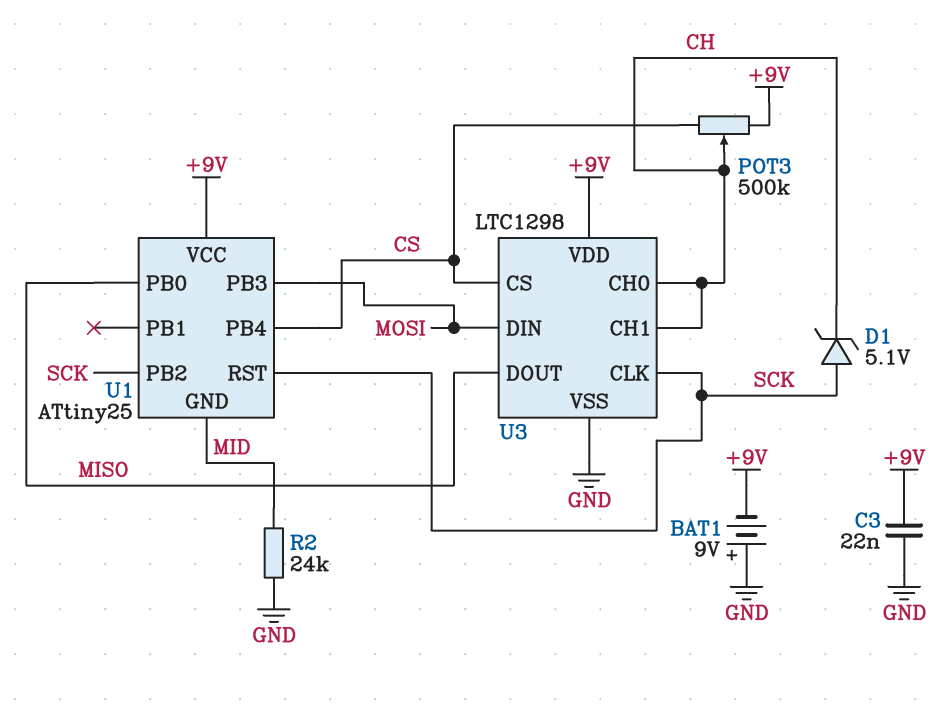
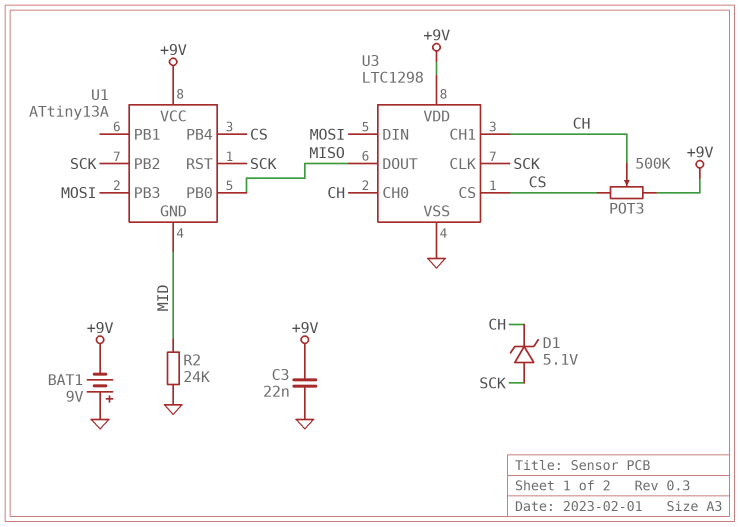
U1: ATtiny25 -> ATtiny13A

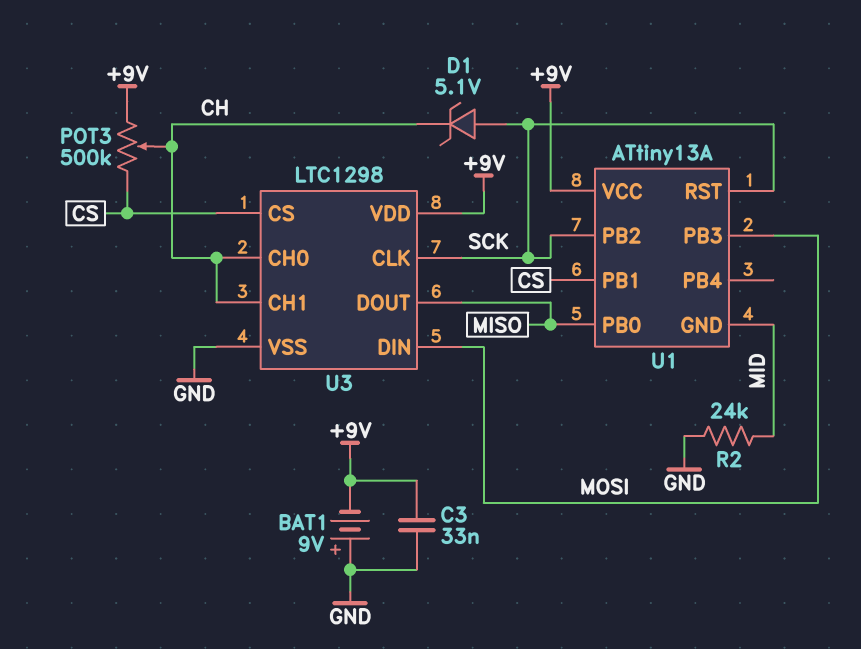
C3: 22nF (+9V, GND) -> 33nF (+9V, GND)
U1 pin PB1: none -> CS
U1 pin PB4: CS -> none

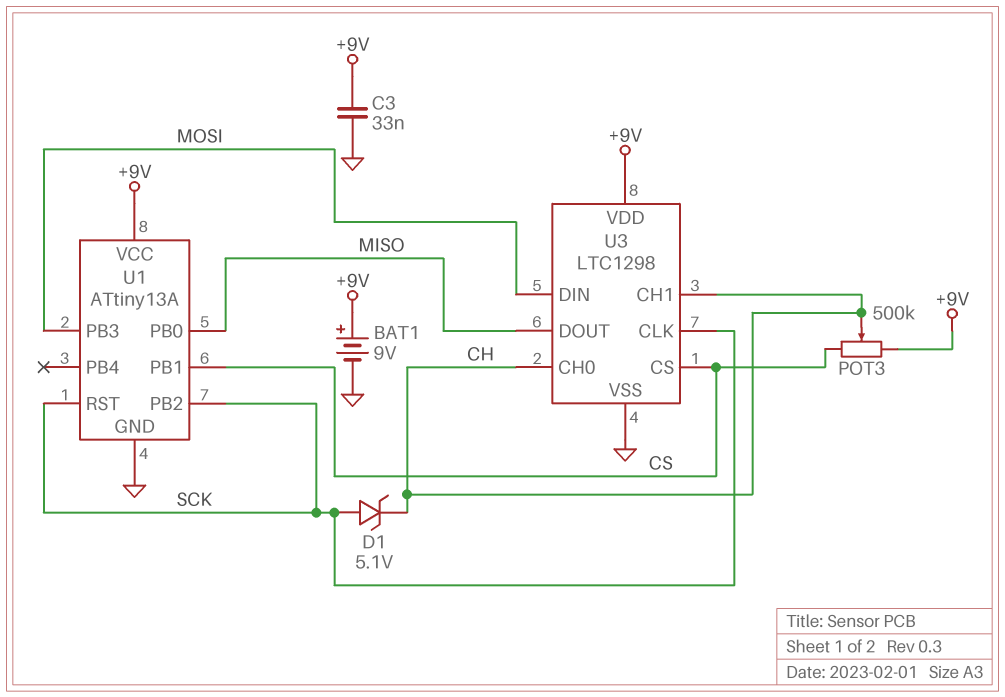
BAT1: 9V (plus GND, minus +9V) -> 9V (plus +9V, minus GND)
R2: 24k (GND, MID) -> none
U1 pin GND: MID -> GND

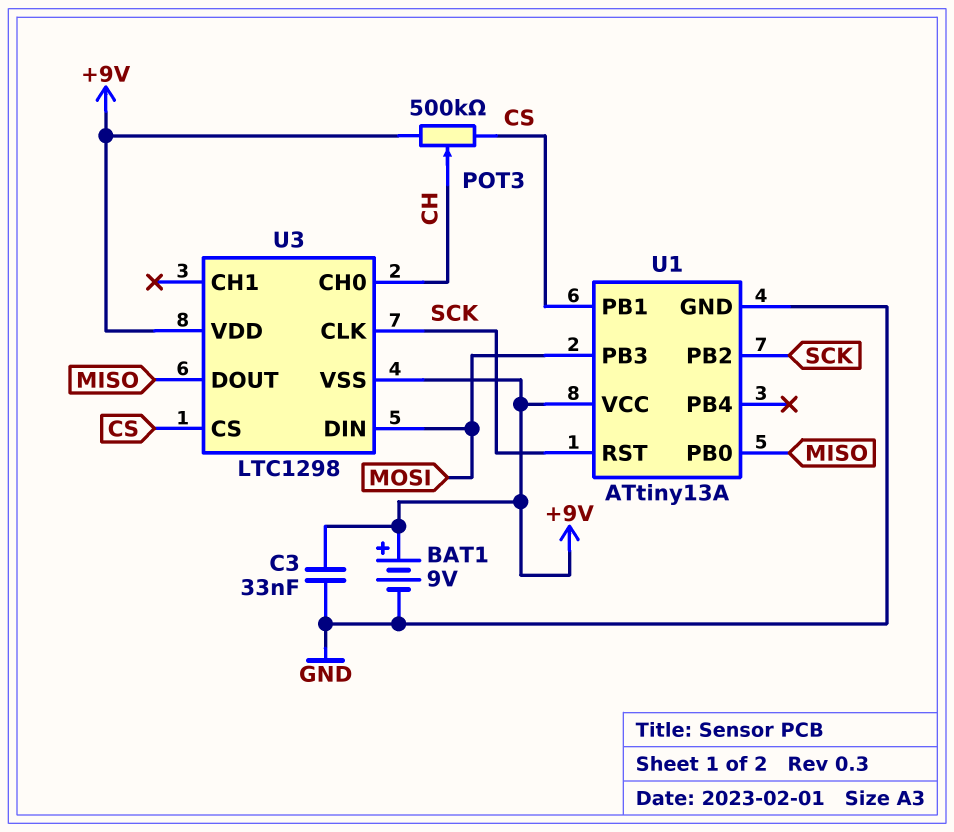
D1: zener 5.1V (A SCK, K CH) -> none
U3 pin CH1: CH -> none
U3 pin VSS: GND -> +9V

